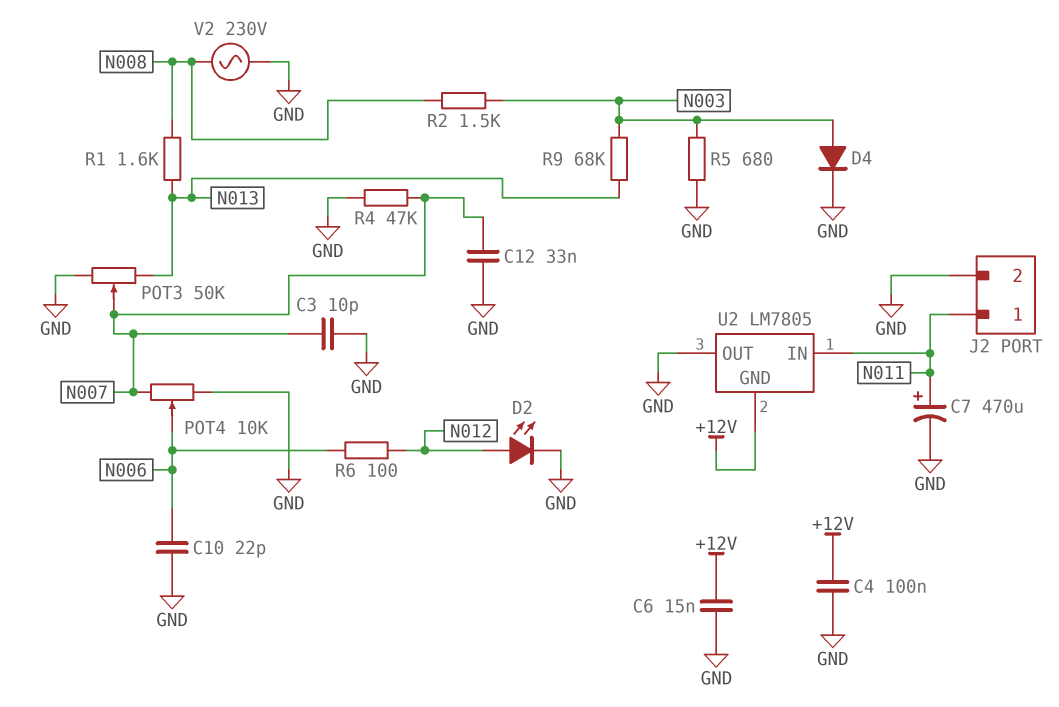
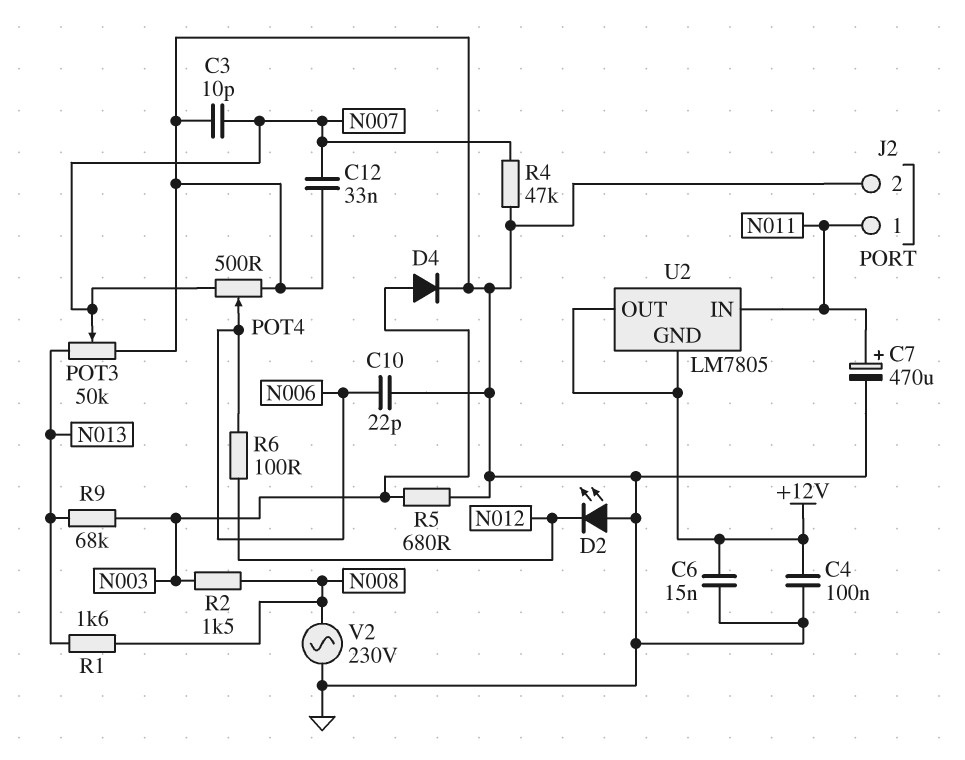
D2: LED (A N012, K GND) -> LED (A GND, K N012)
POT4: 10k (GND, N007, wiper N006) -> 500 (GND, N007, wiper N006)
U2 pin OUT: GND -> +12V

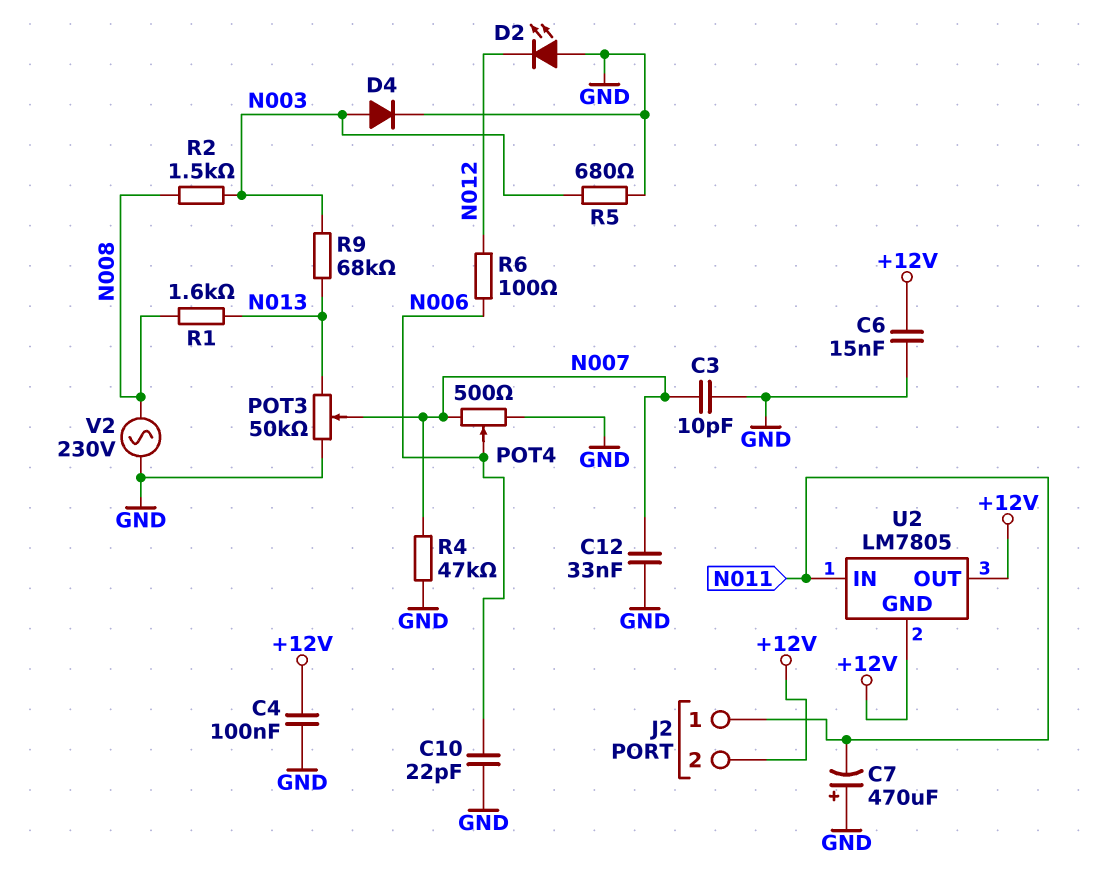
C7: 470uF (plus N011, minus GND) -> 470uF (plus GND, minus N011)
J2 pin 2: GND -> +12V

